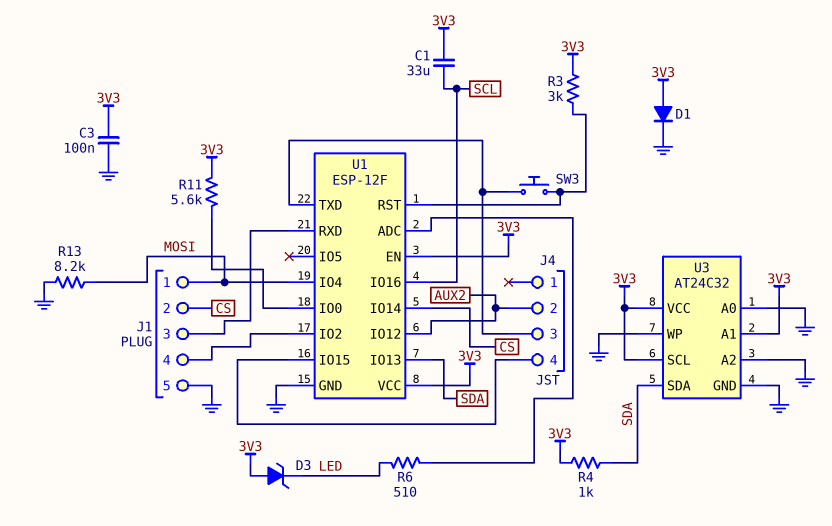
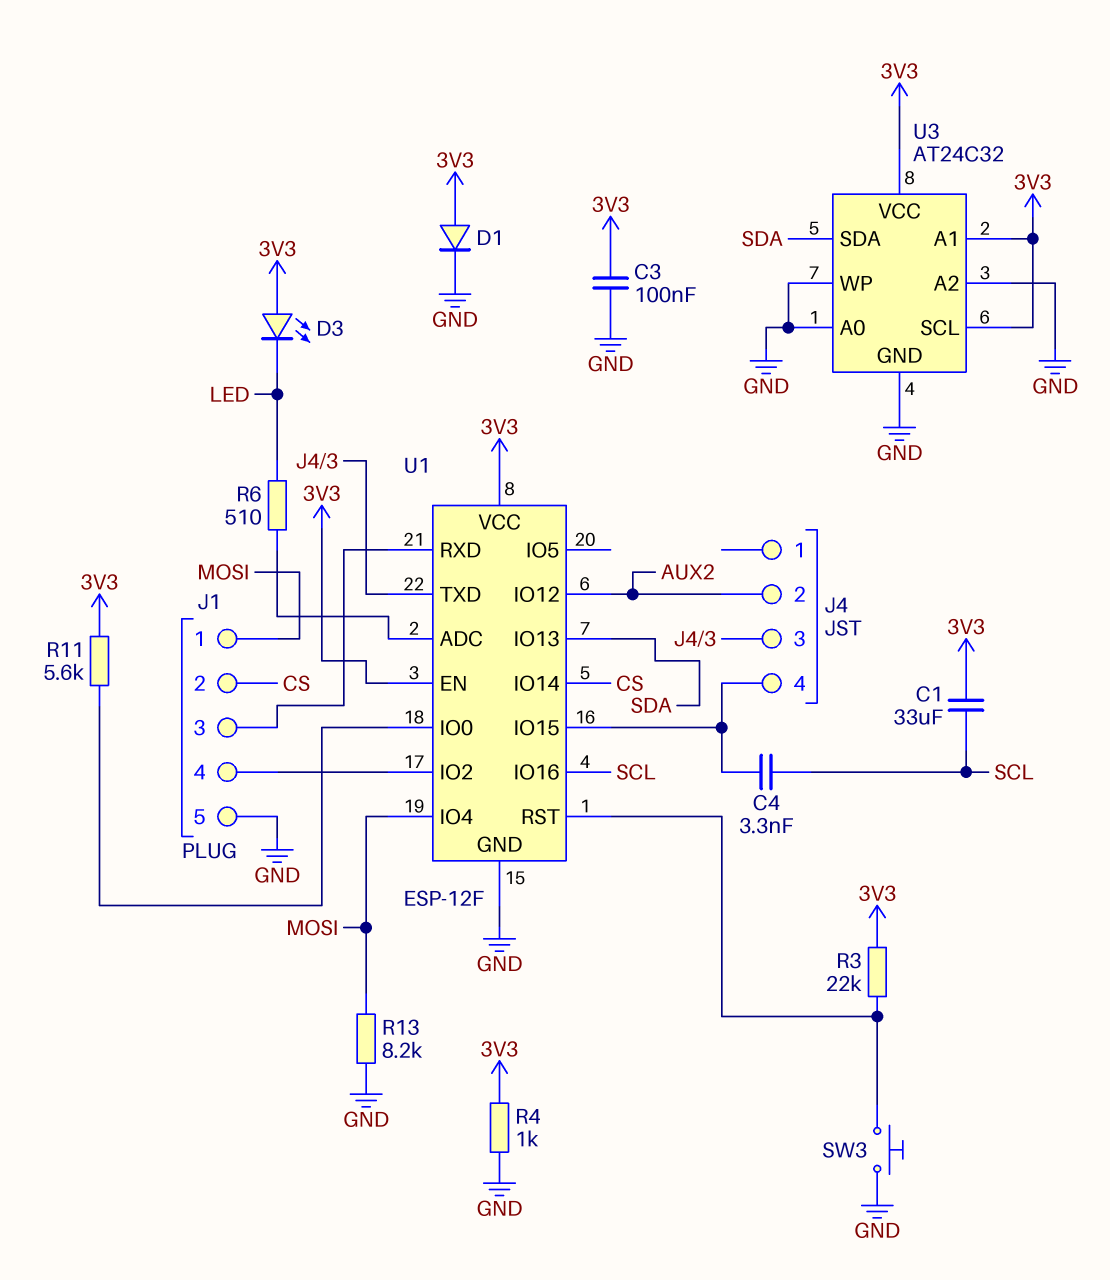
C4: none -> 3.3nF (J4/4, SCL)
D3: zener (A 3V3, K LED) -> LED (A 3V3, K LED)
R3: 3k (3V3, U1/RST) -> 22k (3V3, U1/RST)
R4: 1k (3V3, SDA) -> 1k (3V3, GND)
SW3: button (J4/3, U1/RST) -> button (GND, U1/RST)

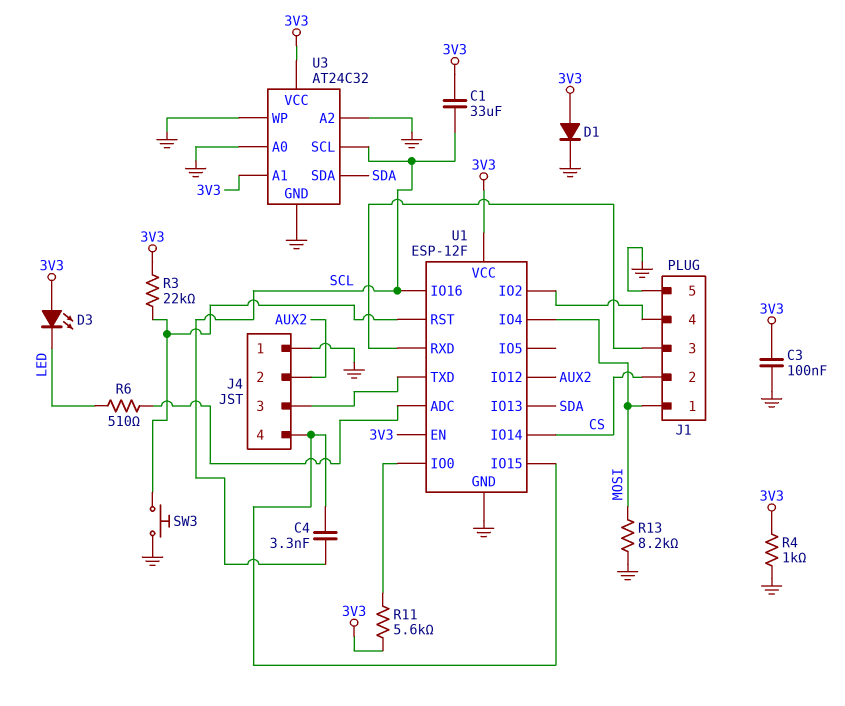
J4 pin 1: none -> GND
U3 pin SCL: 3V3 -> SCL

